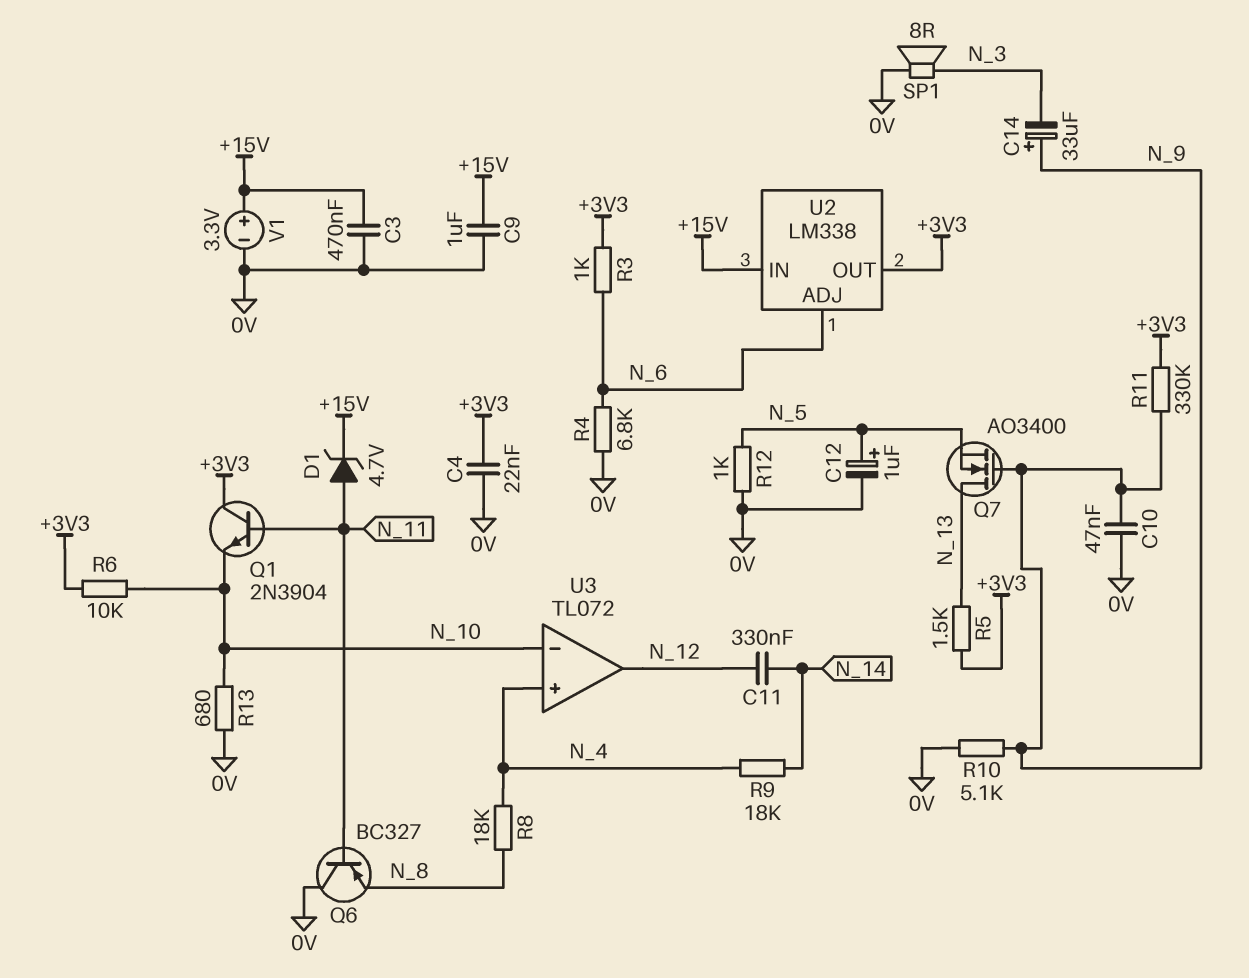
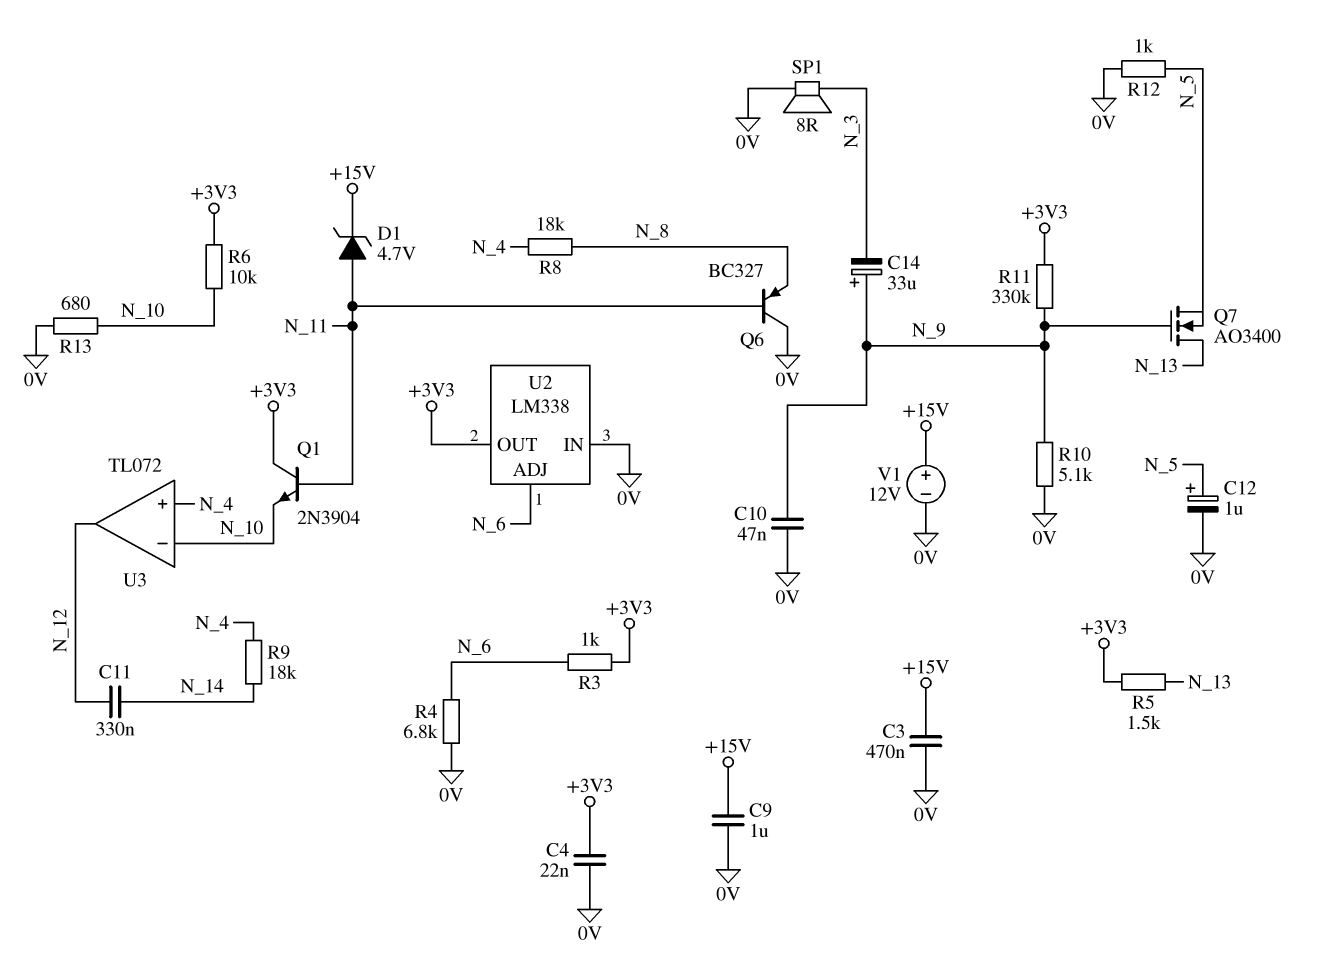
U2 pin IN: +15V -> 0V
V1: 3.3V (plus +15V, minus 0V) -> 12V (plus +15V, minus 0V)

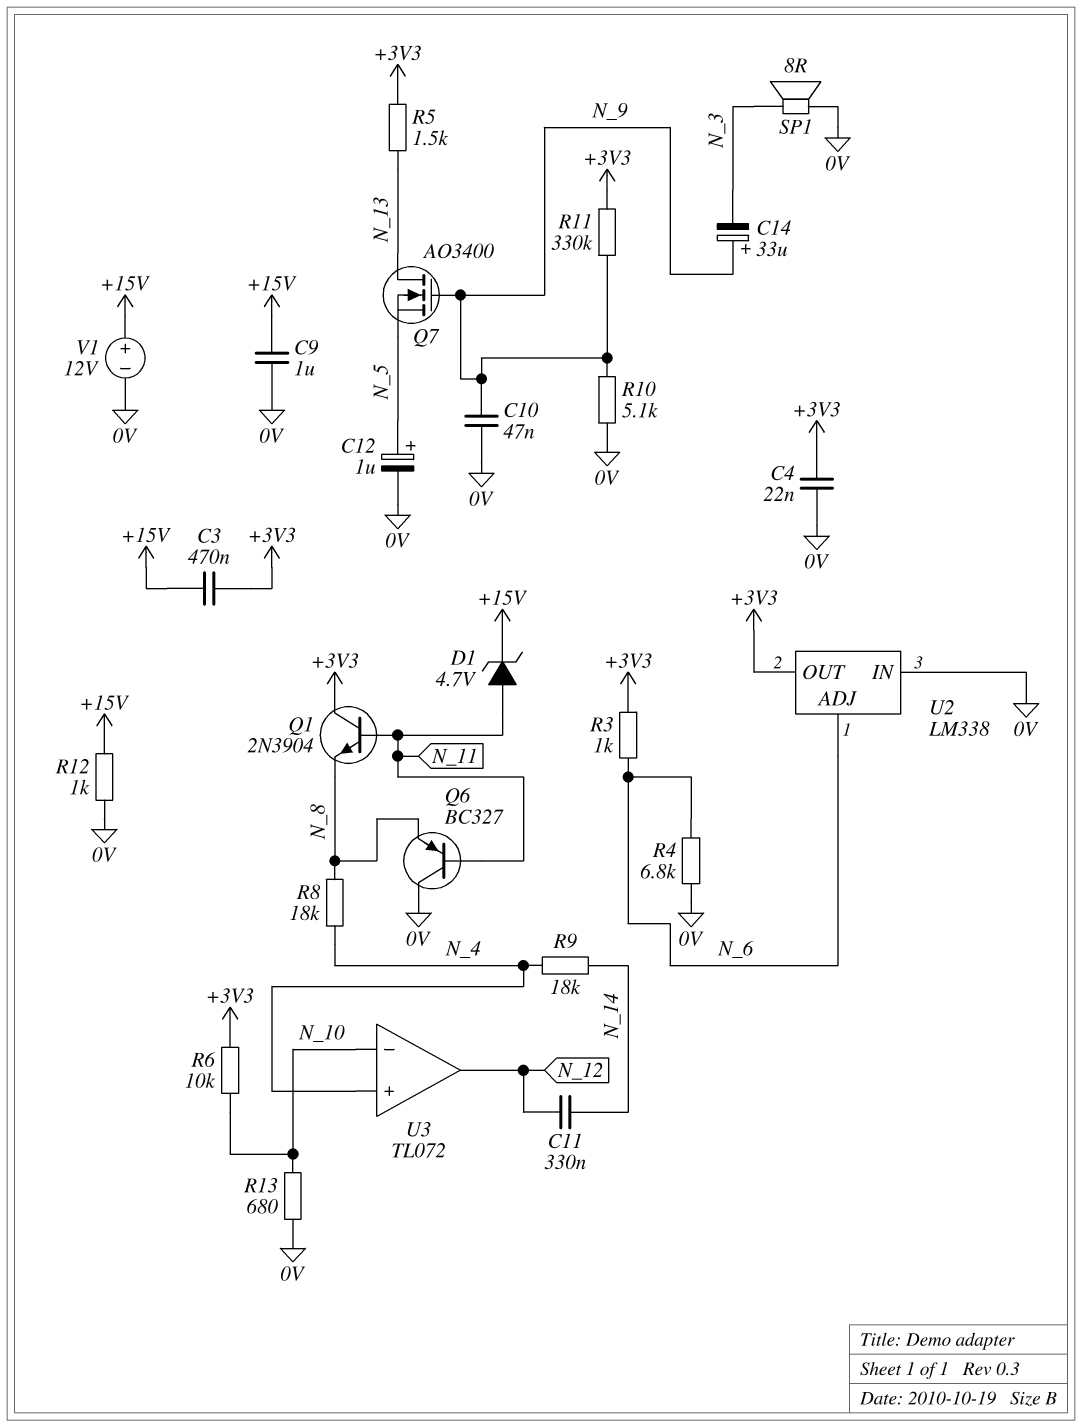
C3: 470nF (+15V, 0V) -> 470nF (+3V3, +15V)
Q1: NPN 2N3904 (B N_11, C +3V3, E N_10) -> NPN 2N3904 (B N_11, C +3V3, E N_8)
R12: 1k (0V, N_5) -> 1k (+15V, 0V)

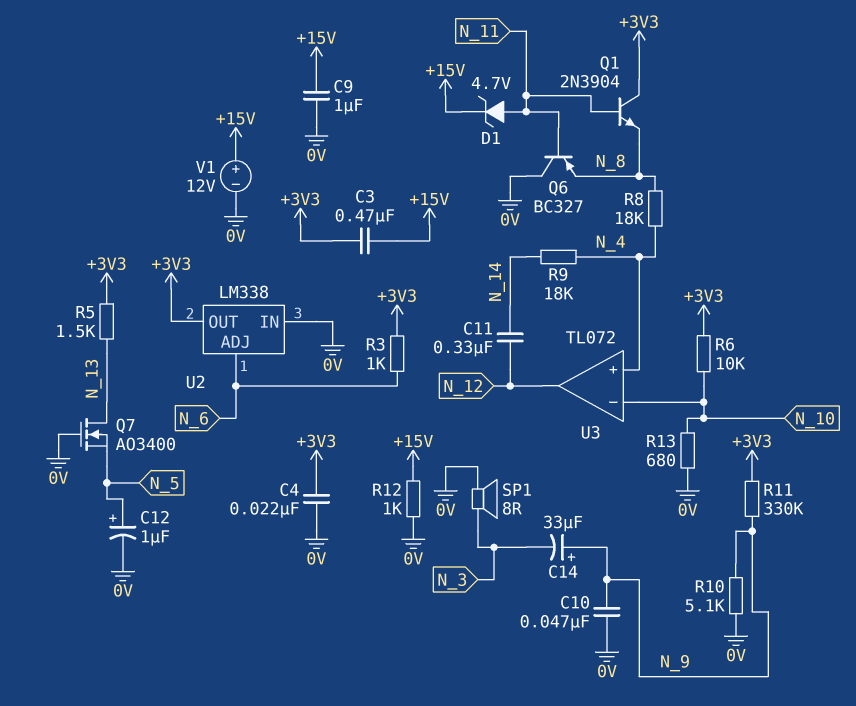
Q7: NMOS AO3400 (G N_9, D N_13, S N_5) -> NMOS AO3400 (G 0V, D N_13, S N_5)
R4: 6.8k (0V, N_6) -> none

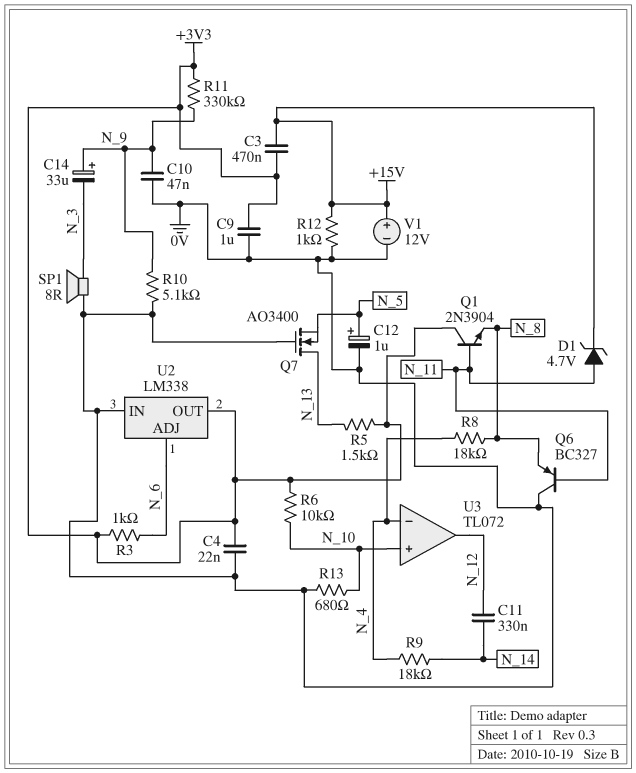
C9: 1uF (+15V, 0V) -> 1uF (+3V3, 0V)
U3 pin in+: N_4 -> N_10
U3 pin in-: N_10 -> N_4

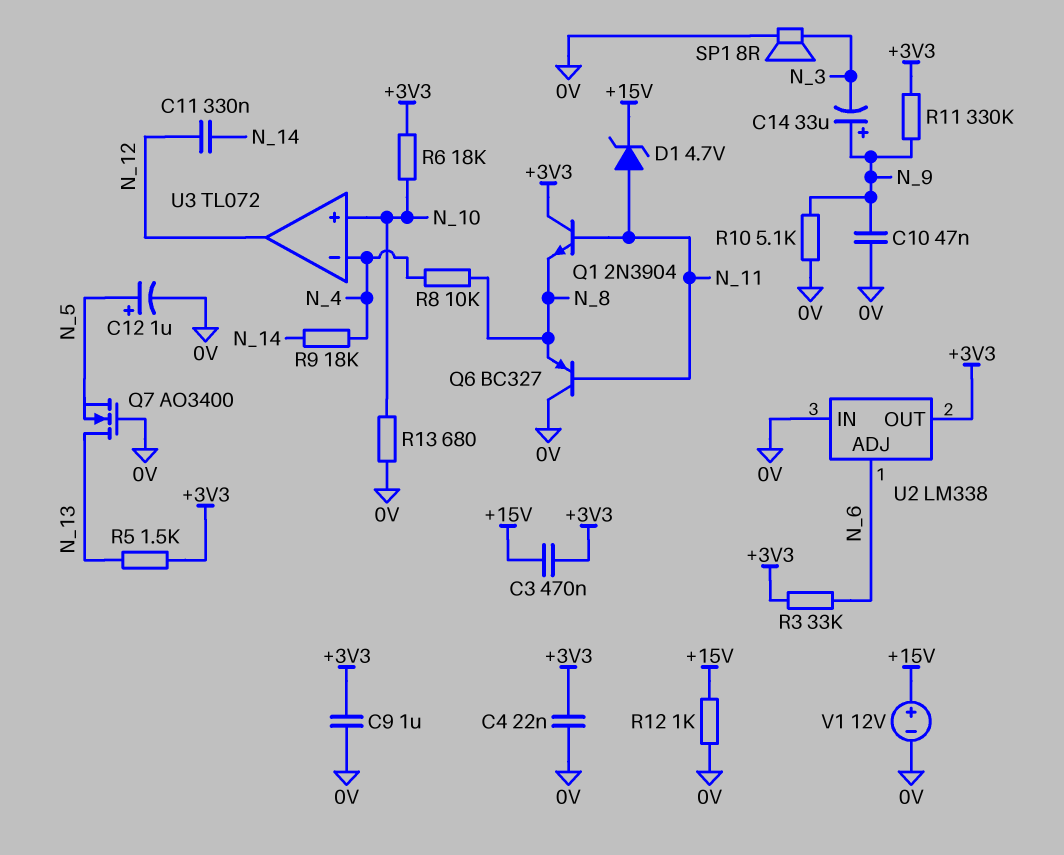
R3: 1k (+3V3, N_6) -> 33k (+3V3, N_6)
R6: 10k (+3V3, N_10) -> 18k (+3V3, N_10)
R8: 18k (N_4, N_8) -> 10k (N_4, N_8)

